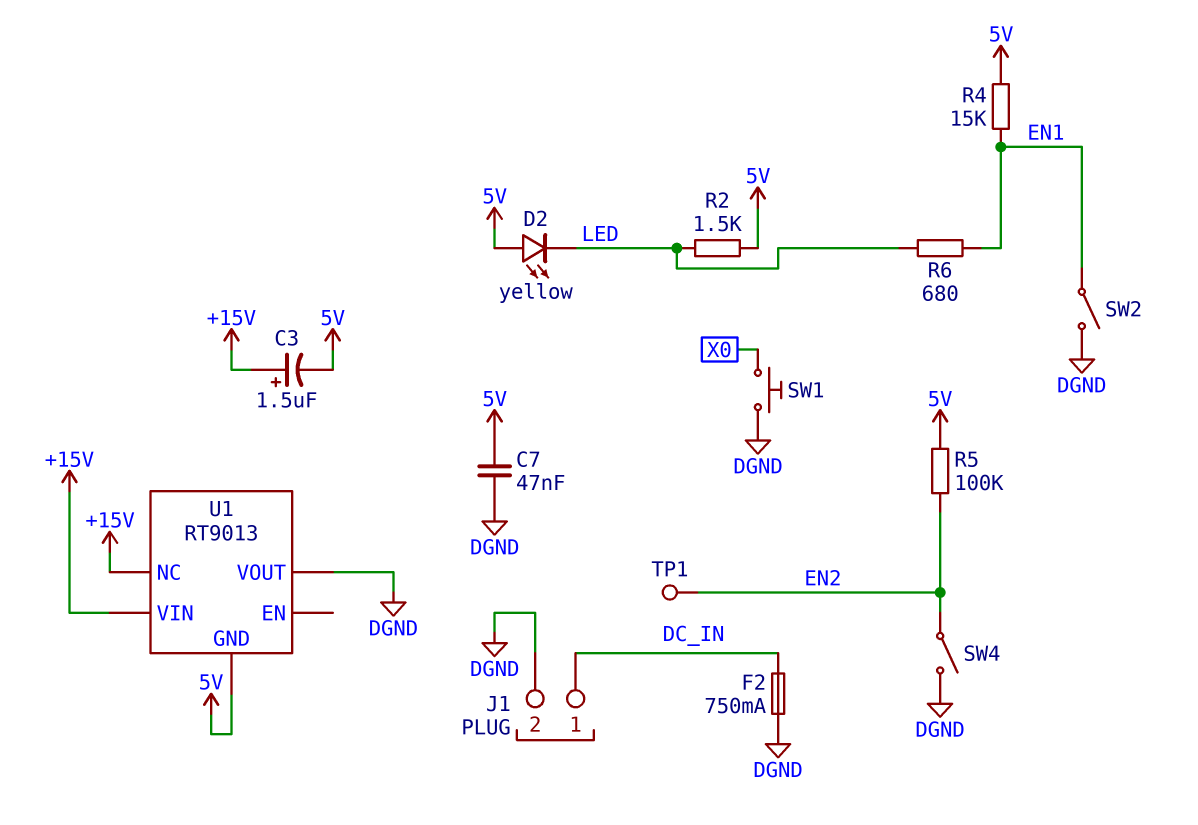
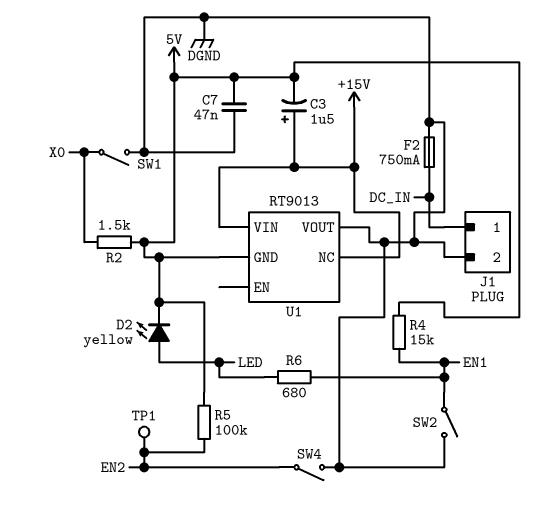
D2: LED yellow (A 5V, K LED) -> LED yellow (A LED, K 5V)
R2: 1.5k (5V, LED) -> 1.5k (5V, X0)
SW1: button (DGND, X0) -> switch (DGND, X0)

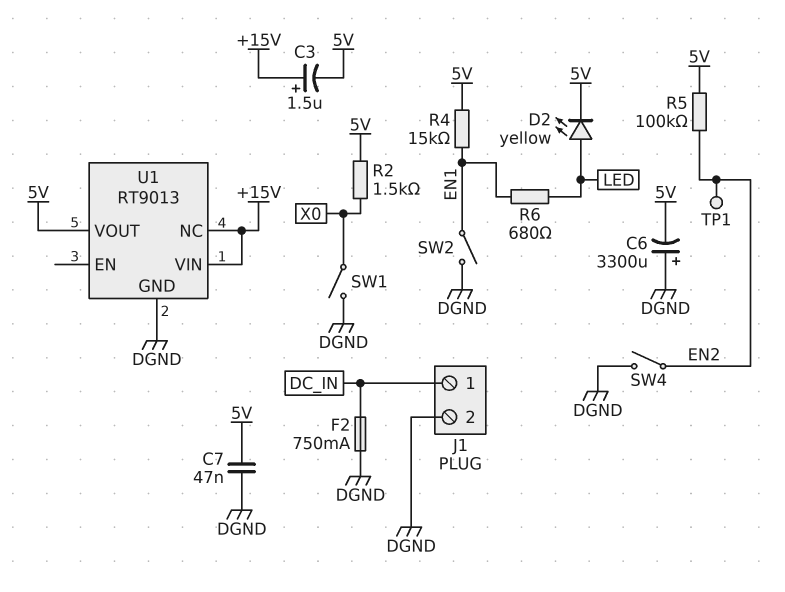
C6: none -> 3300uF (plus DGND, minus 5V)
U1 pin GND: 5V -> DGND
U1 pin VOUT: DGND -> 5V

